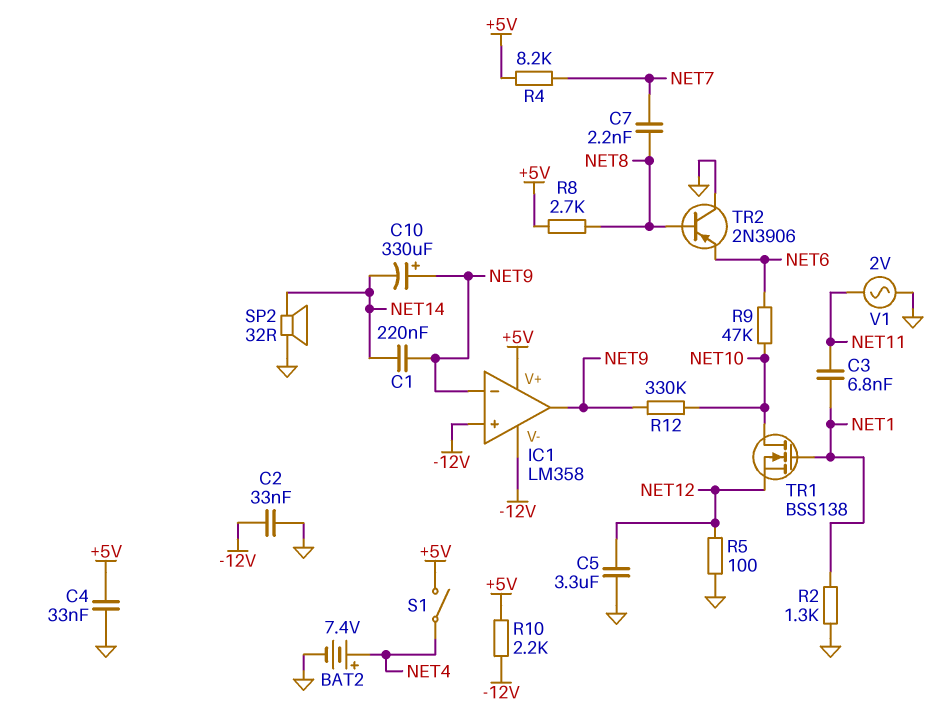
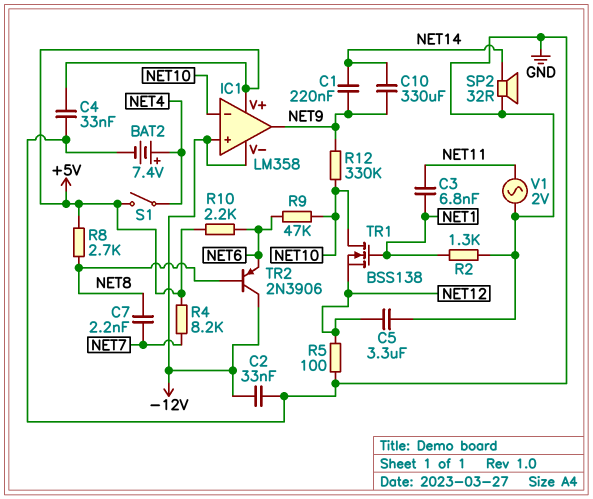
C10: 330uF (plus NET9, minus NET14) -> 330uF (NET9, NET14)
IC1 pin in-: NET9 -> NET10
R10: 2.2k (+5V, -12V) -> 2.2k (+5V, NET6)
TR2: PNP 2N3906 (B NET8, C GND, E NET6) -> PNP 2N3906 (B NET8, C -12V, E NET6)

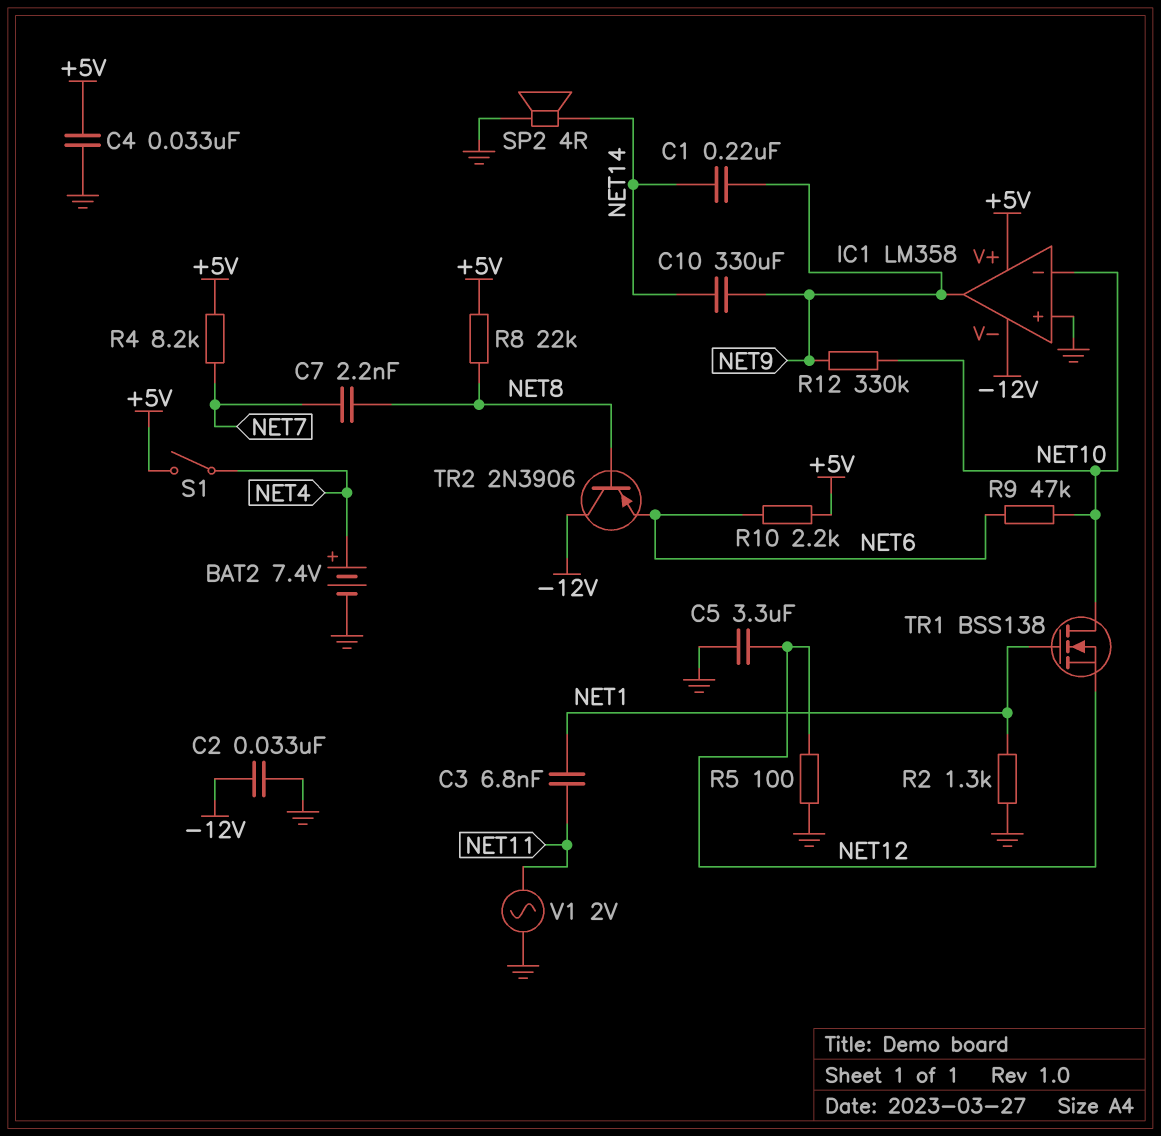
IC1 pin in+: -12V -> GND
R8: 2.7k (+5V, NET8) -> 22k (+5V, NET8)
SP2: speaker 32R (GND, NET14) -> speaker 4R (GND, NET14)

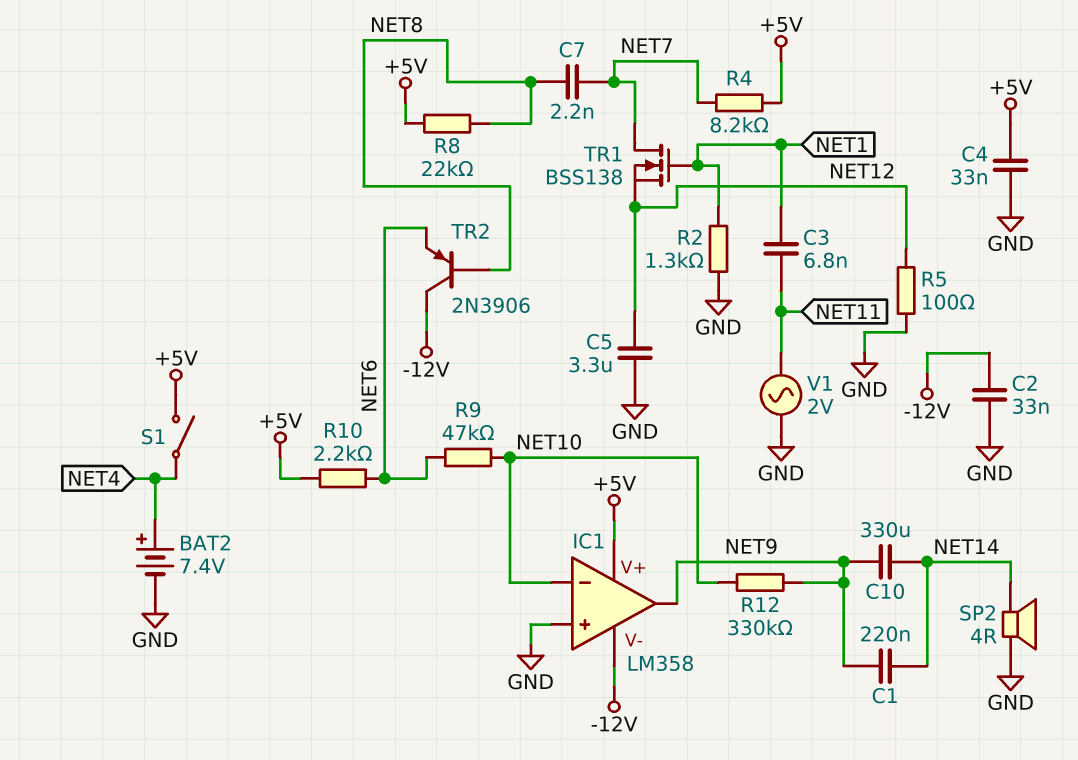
TR1: NMOS BSS138 (G NET1, D NET10, S NET12) -> NMOS BSS138 (G NET1, D NET7, S NET12)

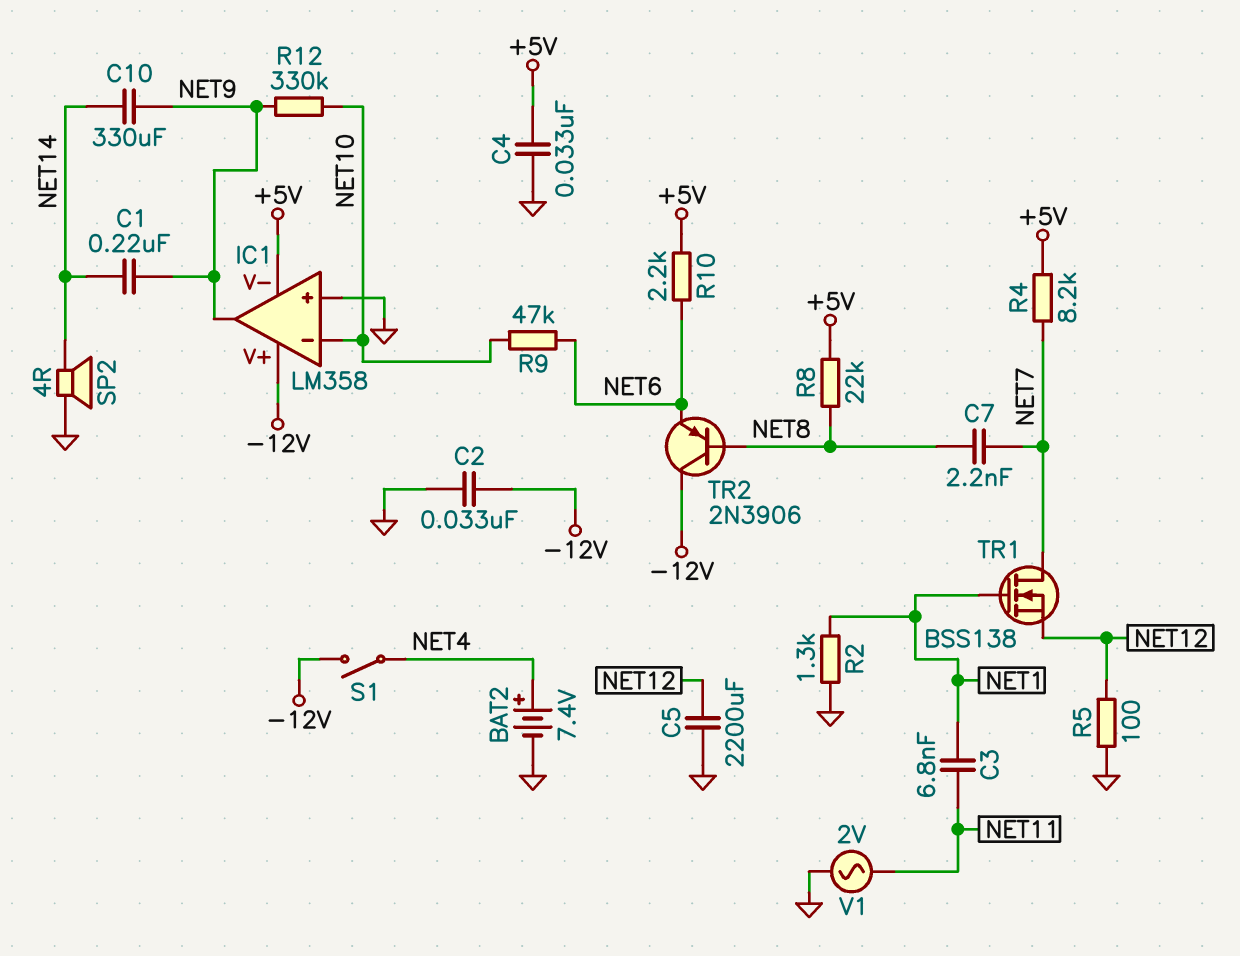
C5: 3.3uF (GND, NET12) -> 2200uF (GND, NET12)
IC1 pin V+: +5V -> -12V
IC1 pin V-: -12V -> +5V
S1: switch (+5V, NET4) -> switch (-12V, NET4)

